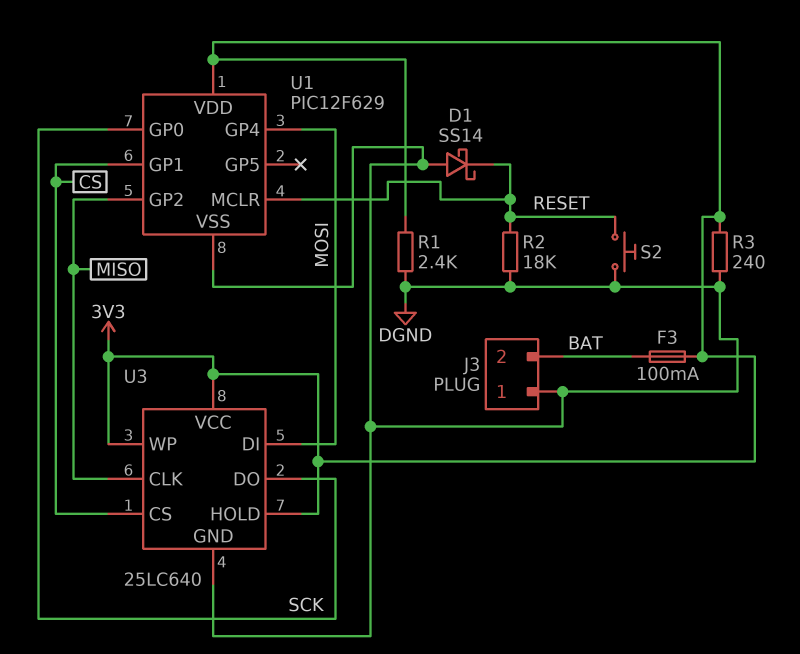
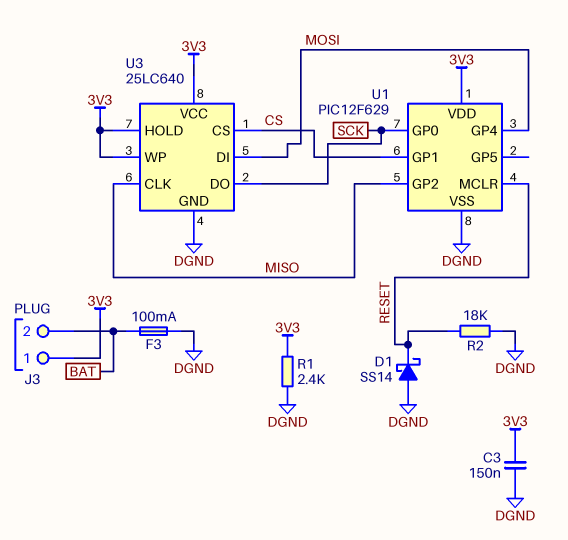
C3: none -> 150nF (3V3, DGND)
F3: 100mA (3V3, BAT) -> 100mA (BAT, DGND)
J3 pin 1: DGND -> 3V3
R3: 240 (3V3, DGND) -> none
S2: button (DGND, RESET) -> none

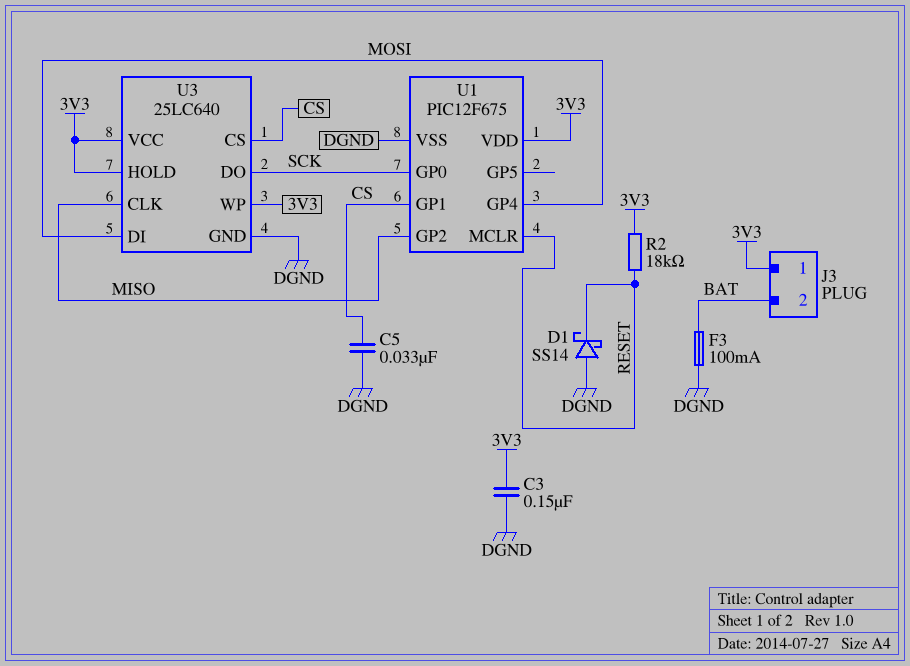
C5: none -> 33nF (CS, DGND)
R1: 2.4k (3V3, DGND) -> none
R2: 18k (DGND, RESET) -> 18k (3V3, RESET)
U1: PIC12F629 -> PIC12F675

